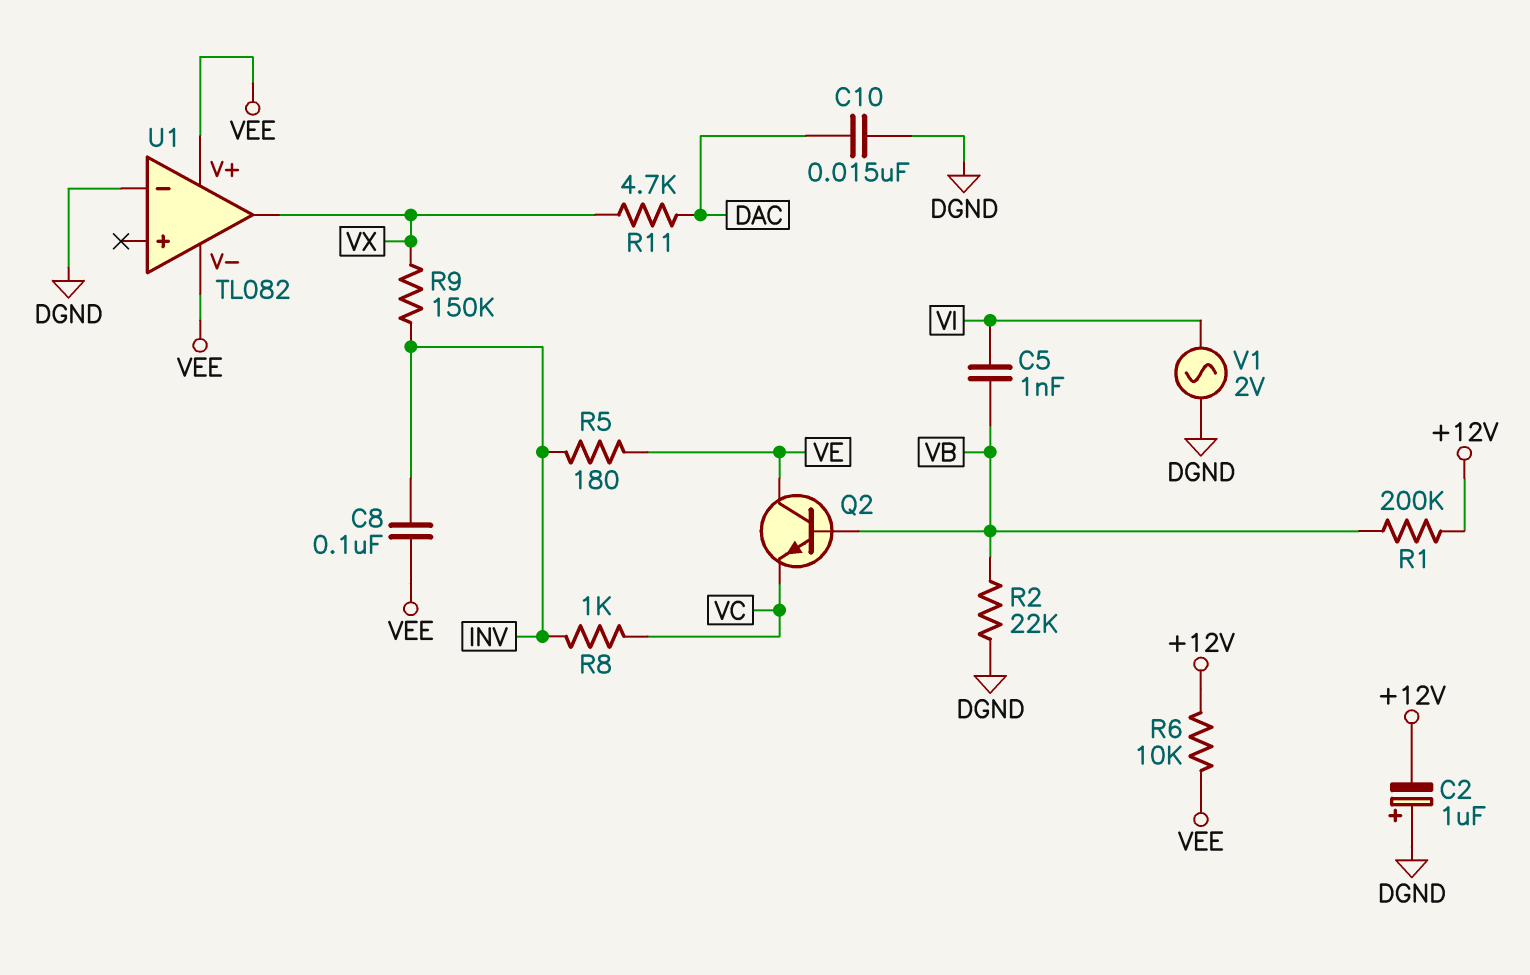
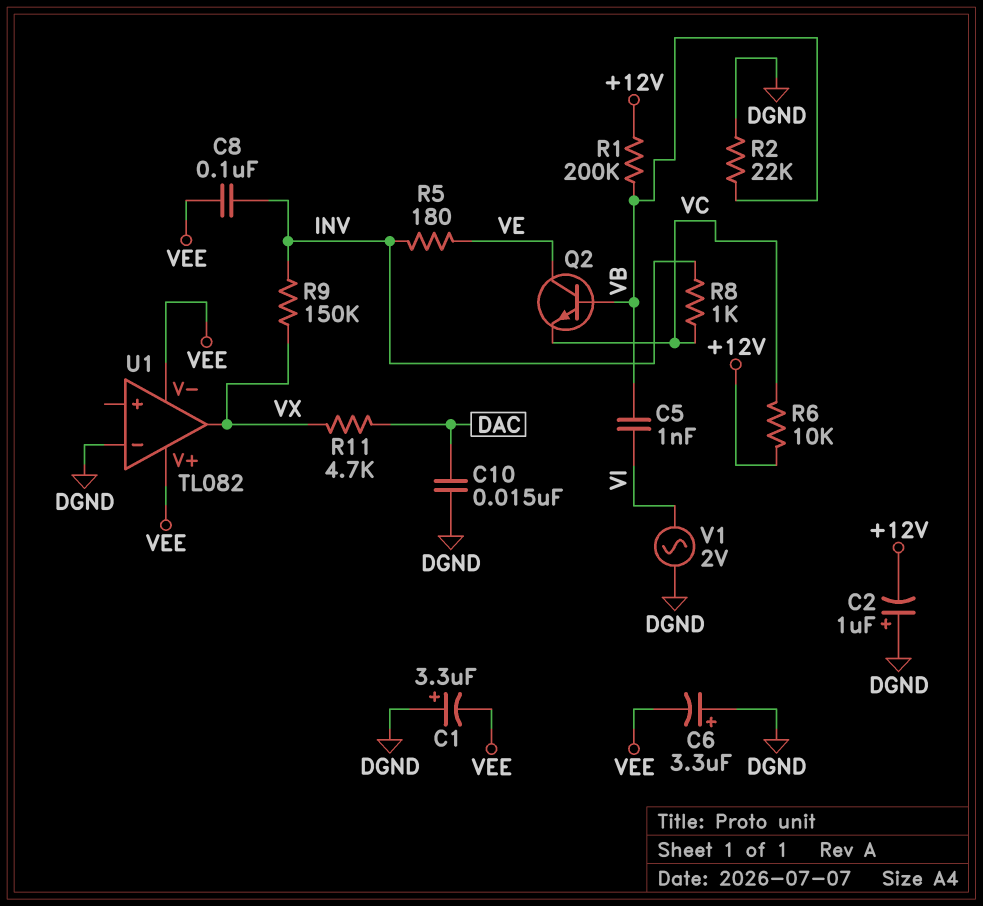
C1: none -> 3.3uF (plus DGND, minus VEE)
C6: none -> 3.3uF (plus DGND, minus VEE)
R6: 10k (+12V, VEE) -> 10k (+12V, VC)

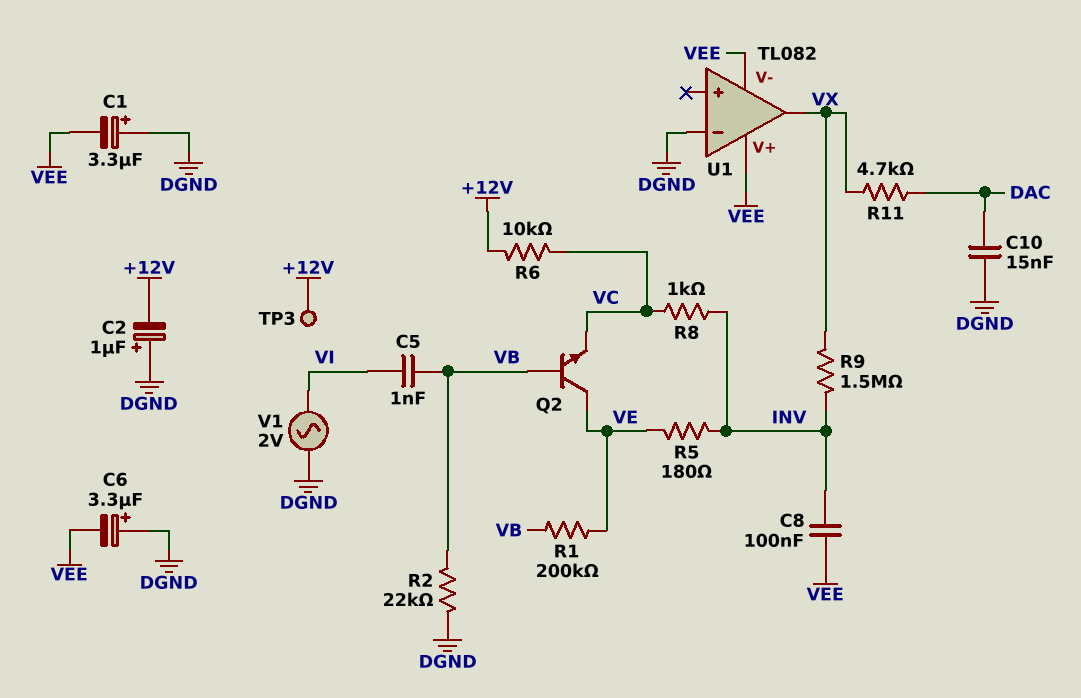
R1: 200k (+12V, VB) -> 200k (VB, VE)
R9: 150k (INV, VX) -> 1.5M (INV, VX)
TP3: none -> test point (+12V)

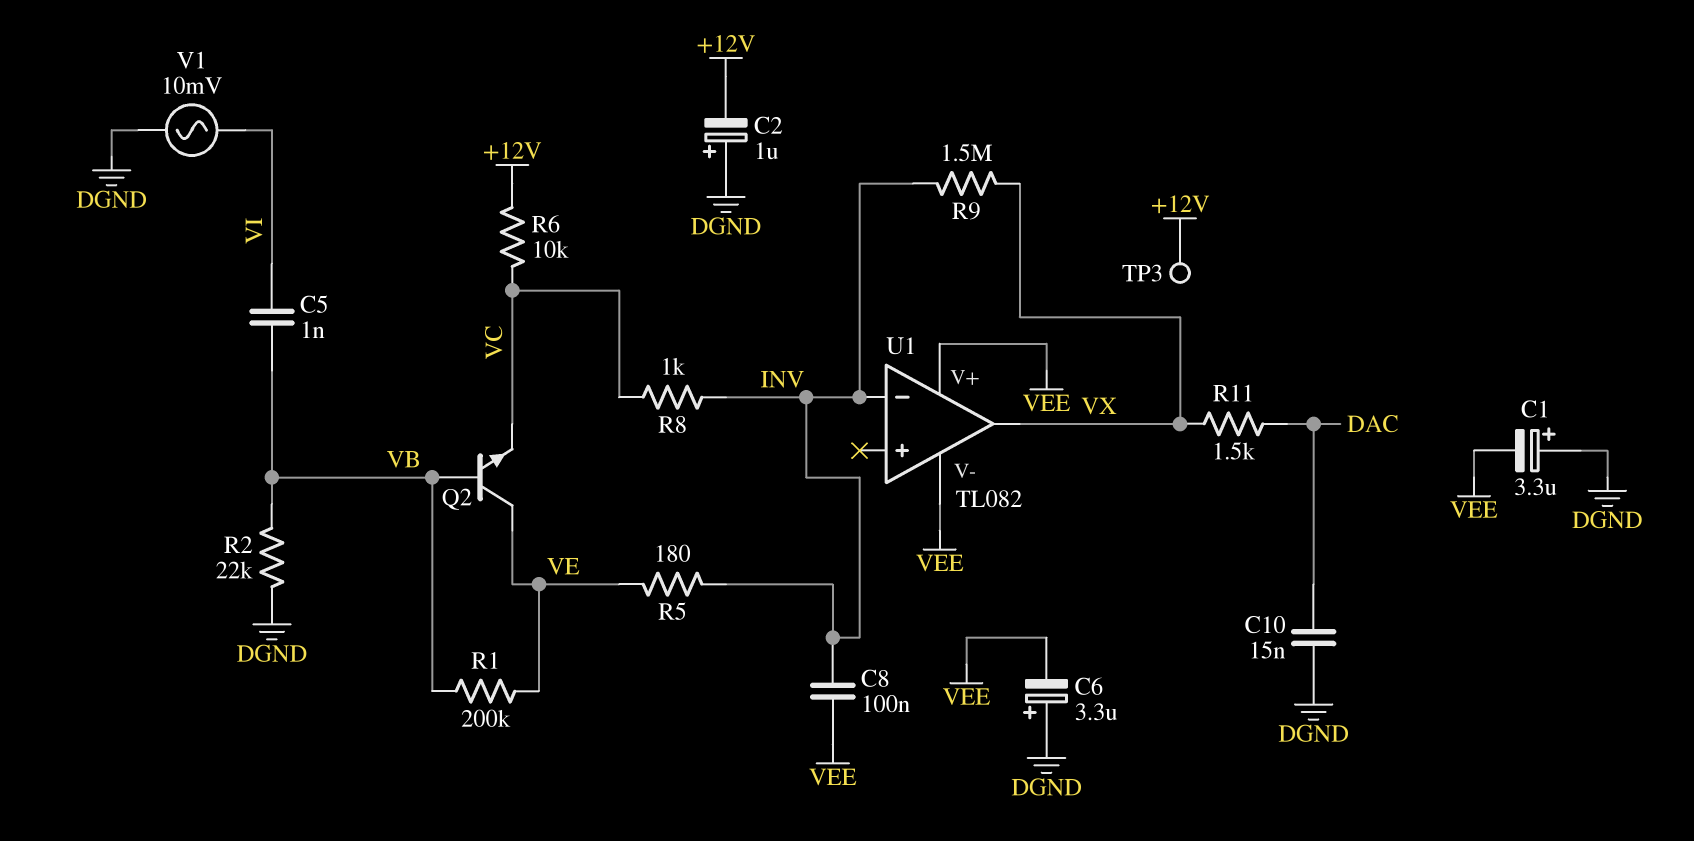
R11: 4.7k (DAC, VX) -> 1.5k (DAC, VX)
U1 pin in-: DGND -> INV
V1: AC 2V (DGND, VI) -> AC 10mV (DGND, VI)

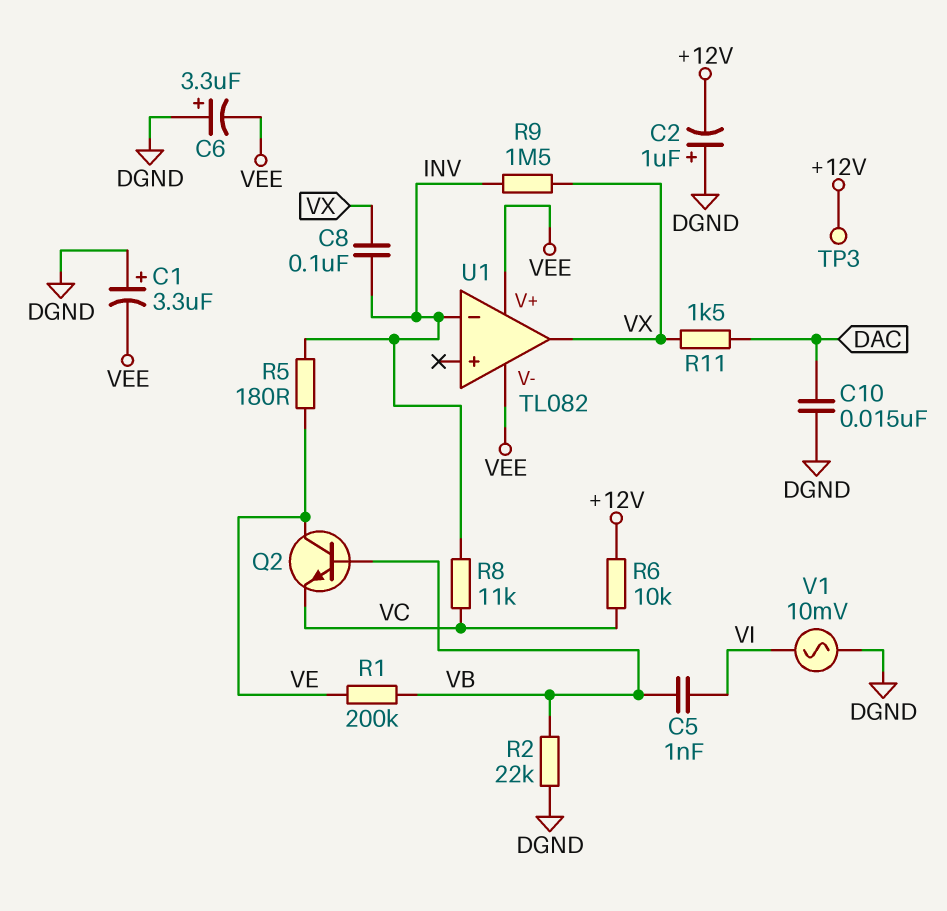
C8: 100nF (INV, VEE) -> 100nF (INV, VX)
R8: 1k (INV, VC) -> 11k (INV, VC)

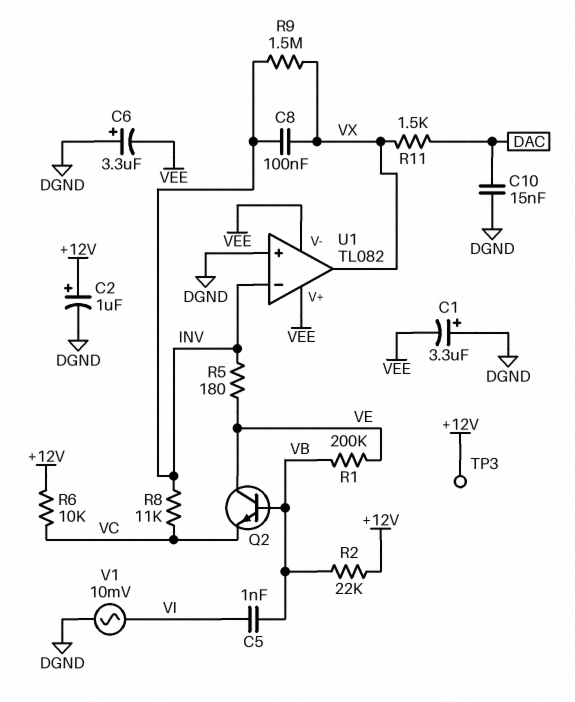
C2: 1uF (plus DGND, minus +12V) -> 1uF (plus +12V, minus DGND)
R2: 22k (DGND, VB) -> 22k (+12V, VB)
U1 pin in+: none -> DGND

